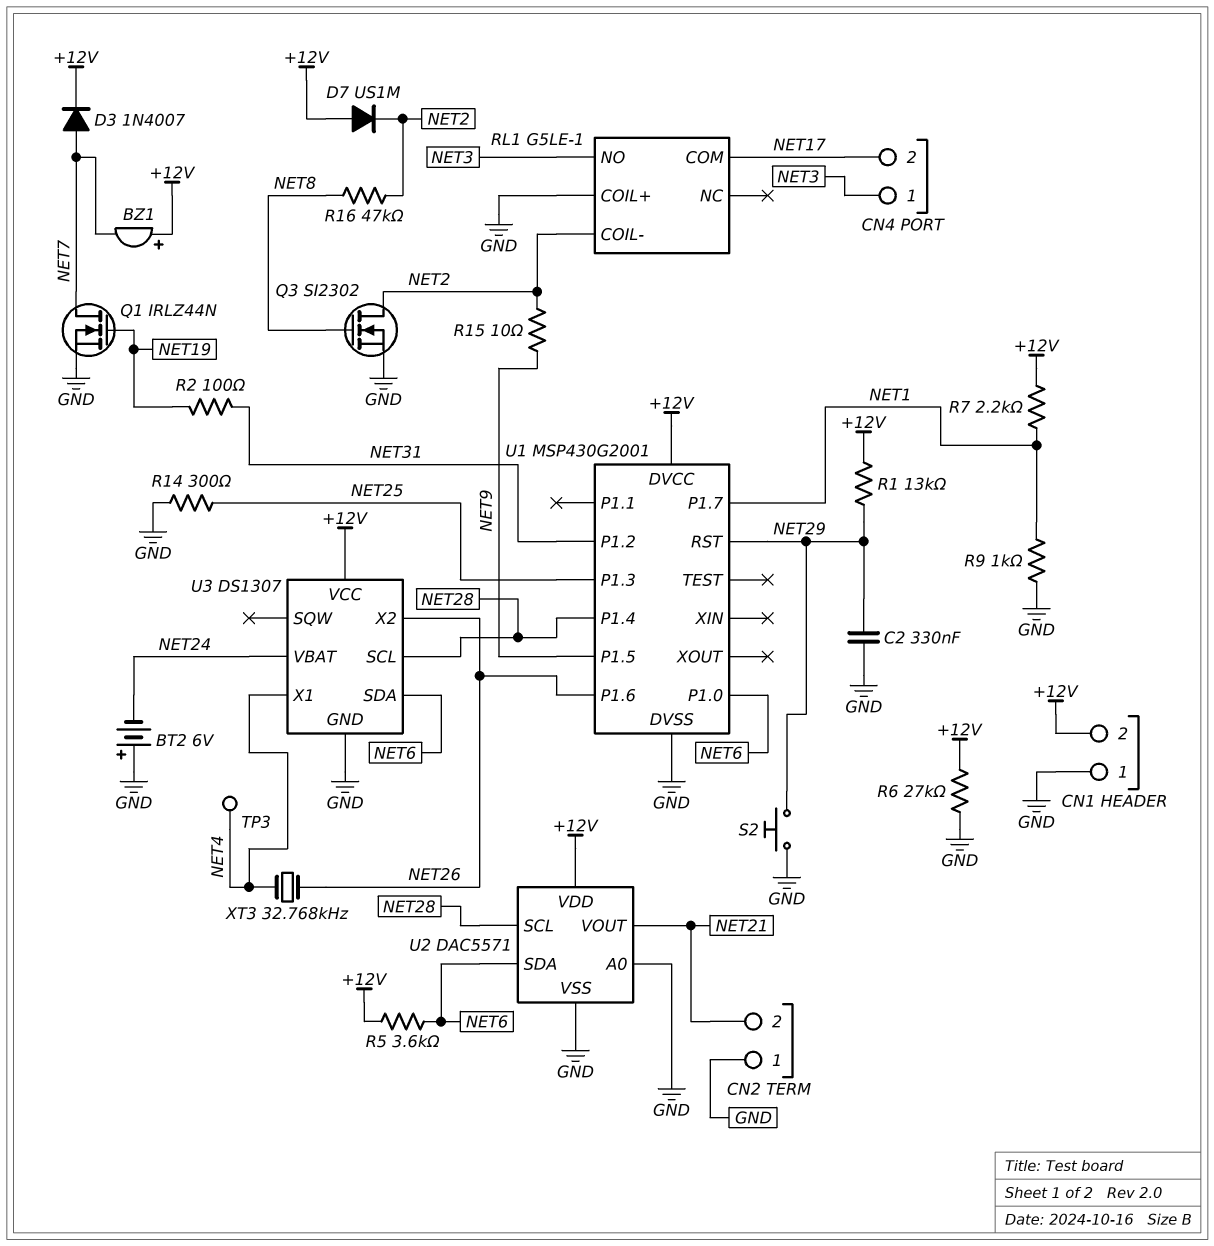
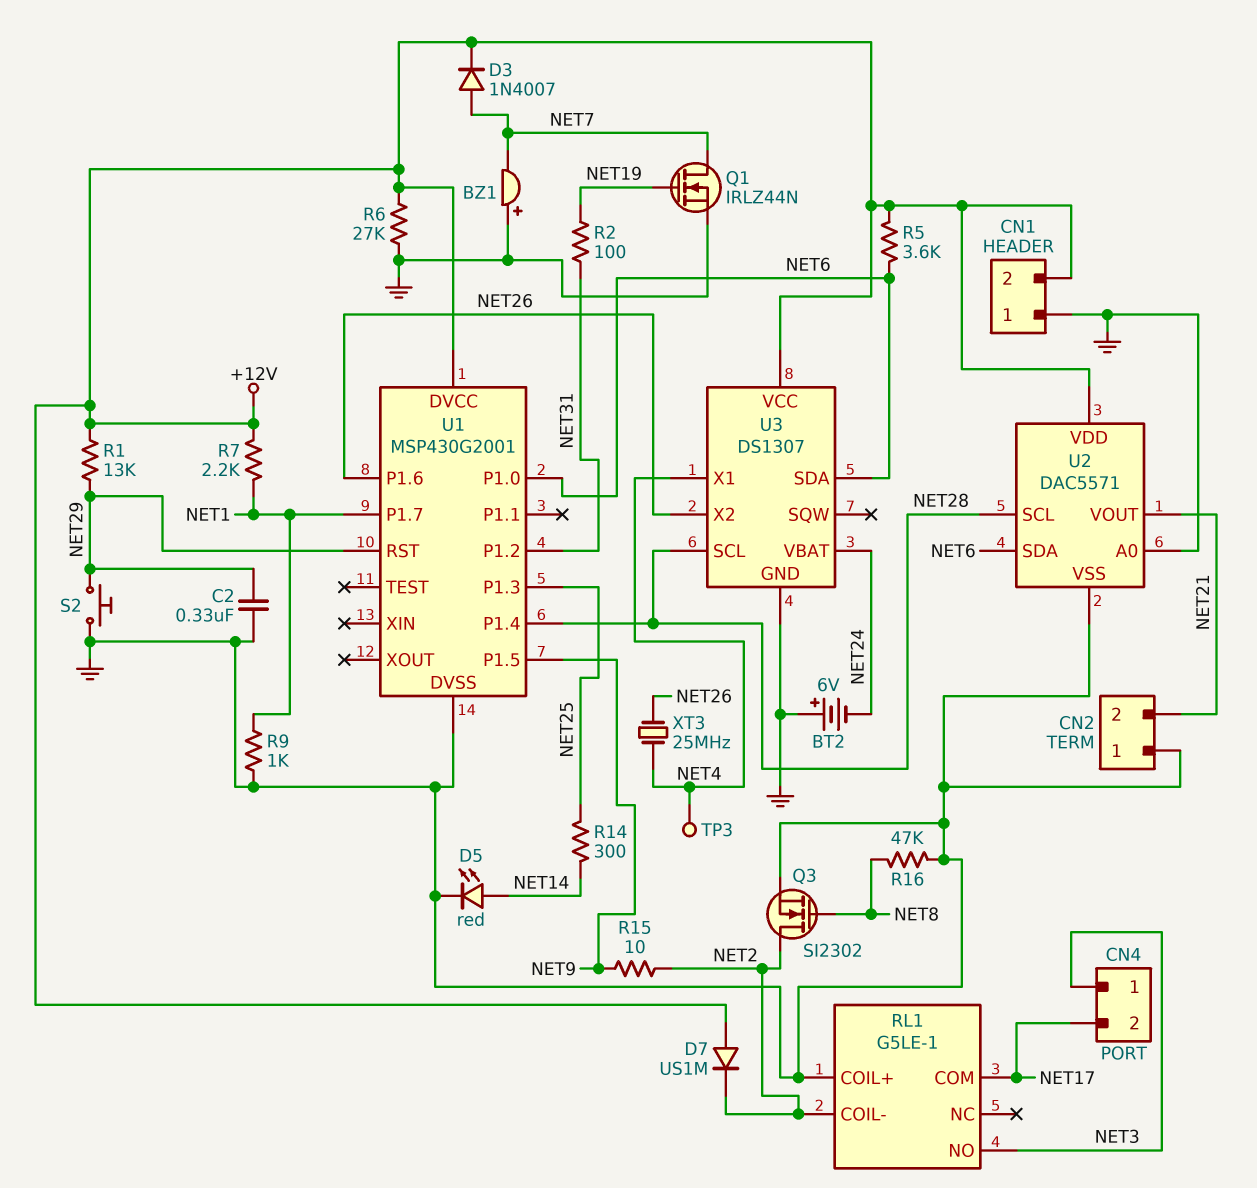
BZ1: buzzer (plus +12V, minus NET7) -> buzzer (plus GND, minus NET7)
D5: none -> LED red (A NET14, K GND)
R14: 300 (GND, NET25) -> 300 (NET14, NET25)
R16: 47k (NET2, NET8) -> 47k (GND, NET8)
XT3: 32.768kHz (NET4, NET26) -> 25MHz (NET4, NET26)

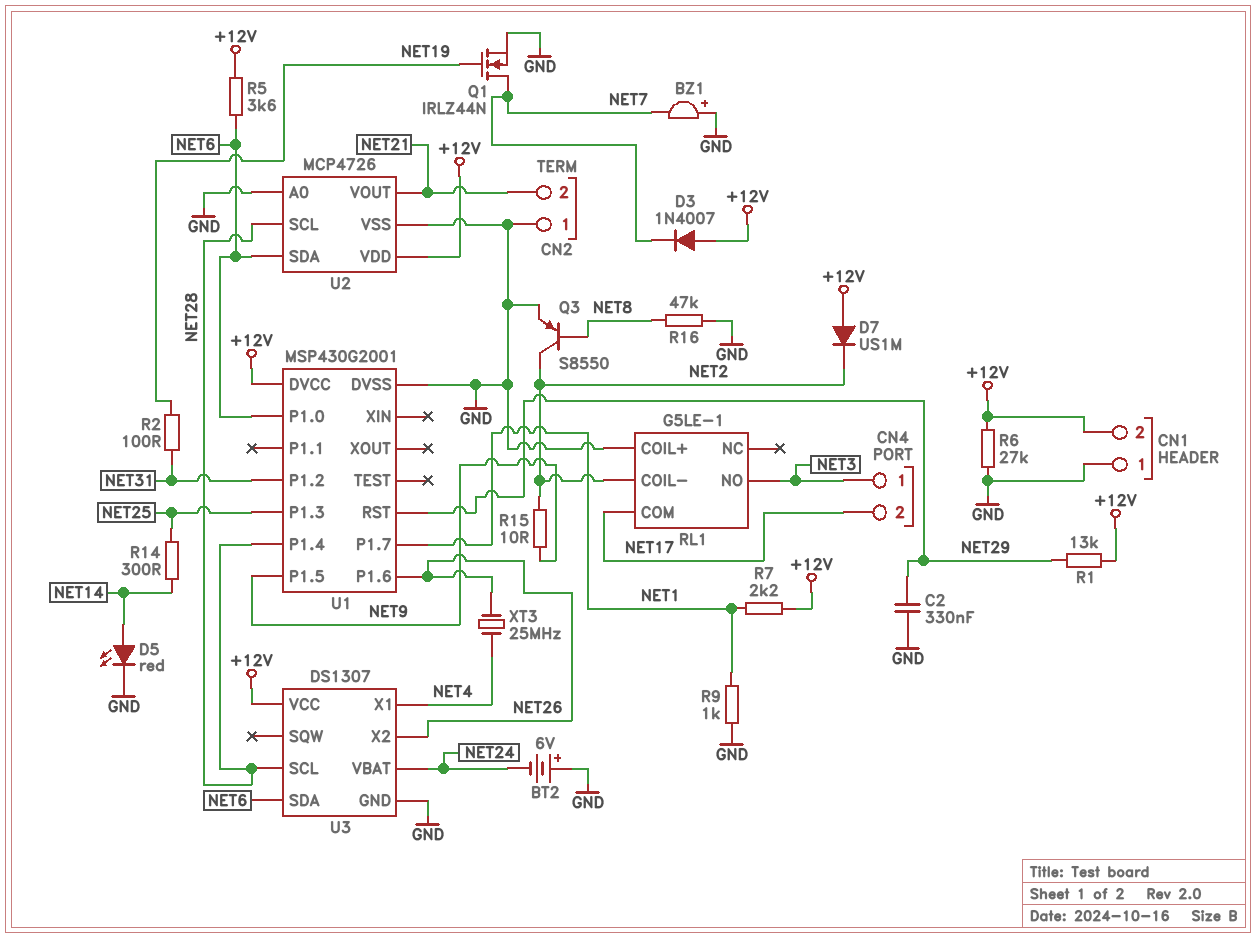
D3: diode 1N4007 (A NET7, K +12V) -> diode 1N4007 (A +12V, K NET7)
Q3: NMOS SI2302 (G NET8, D NET2, S GND) -> PNP S8550 (B NET8, C NET2, E GND)
S2: button (GND, NET29) -> none
TP3: test point (NET4) -> none
U2: DAC5571 -> MCP4726

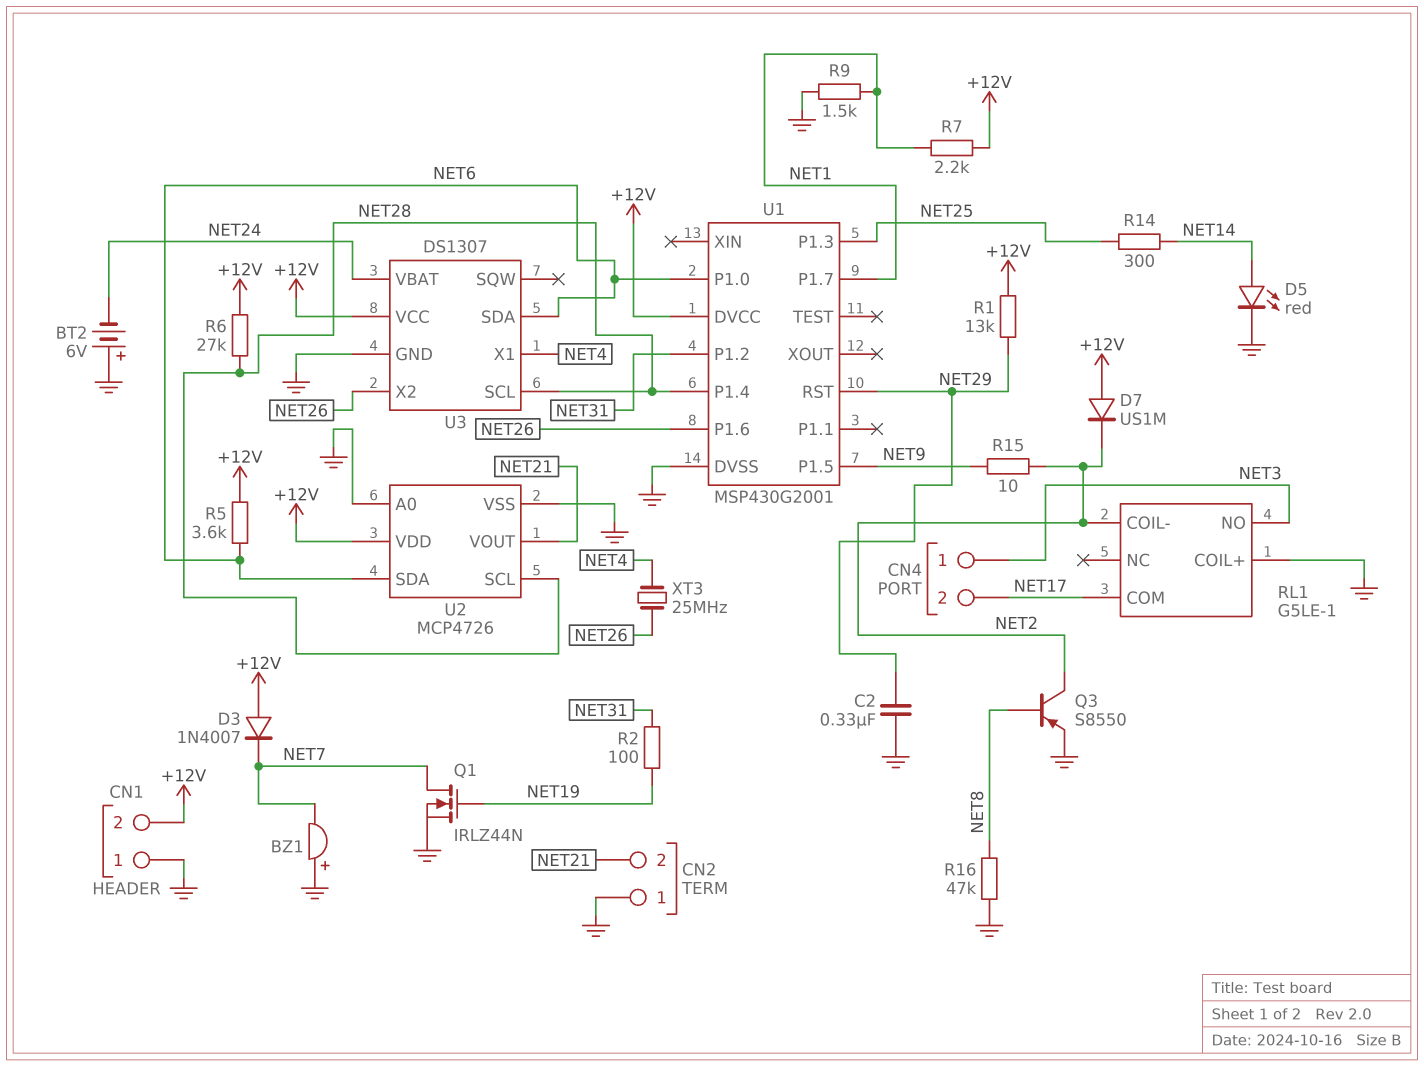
R6: 27k (+12V, GND) -> 27k (+12V, NET28)
R9: 1k (GND, NET1) -> 1.5k (GND, NET1)

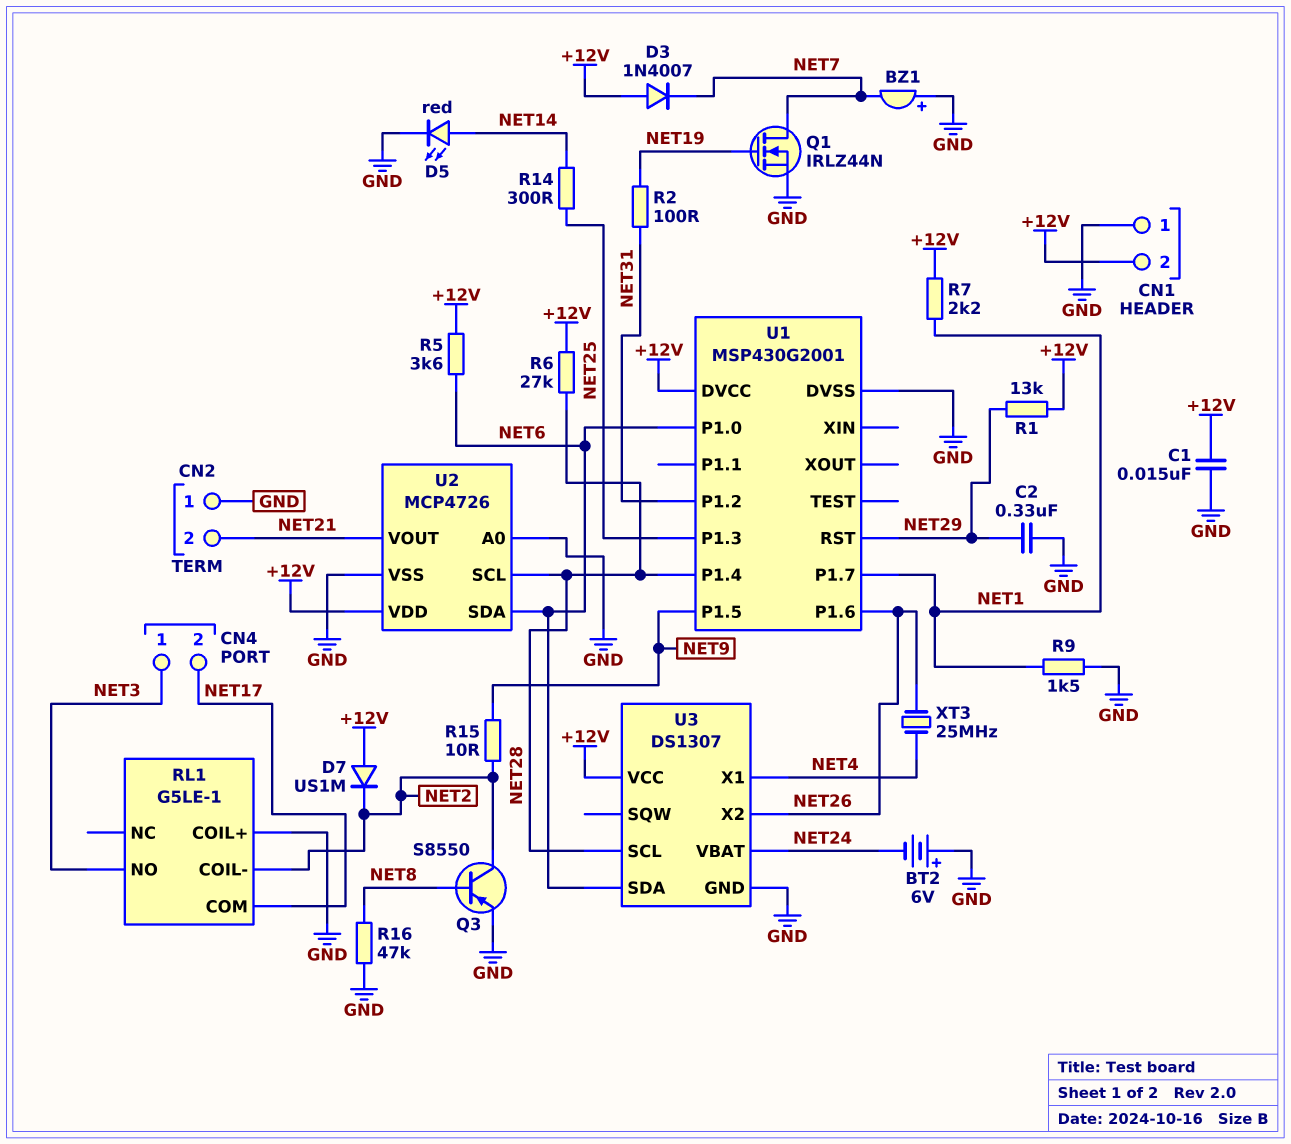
C1: none -> 15nF (+12V, GND)

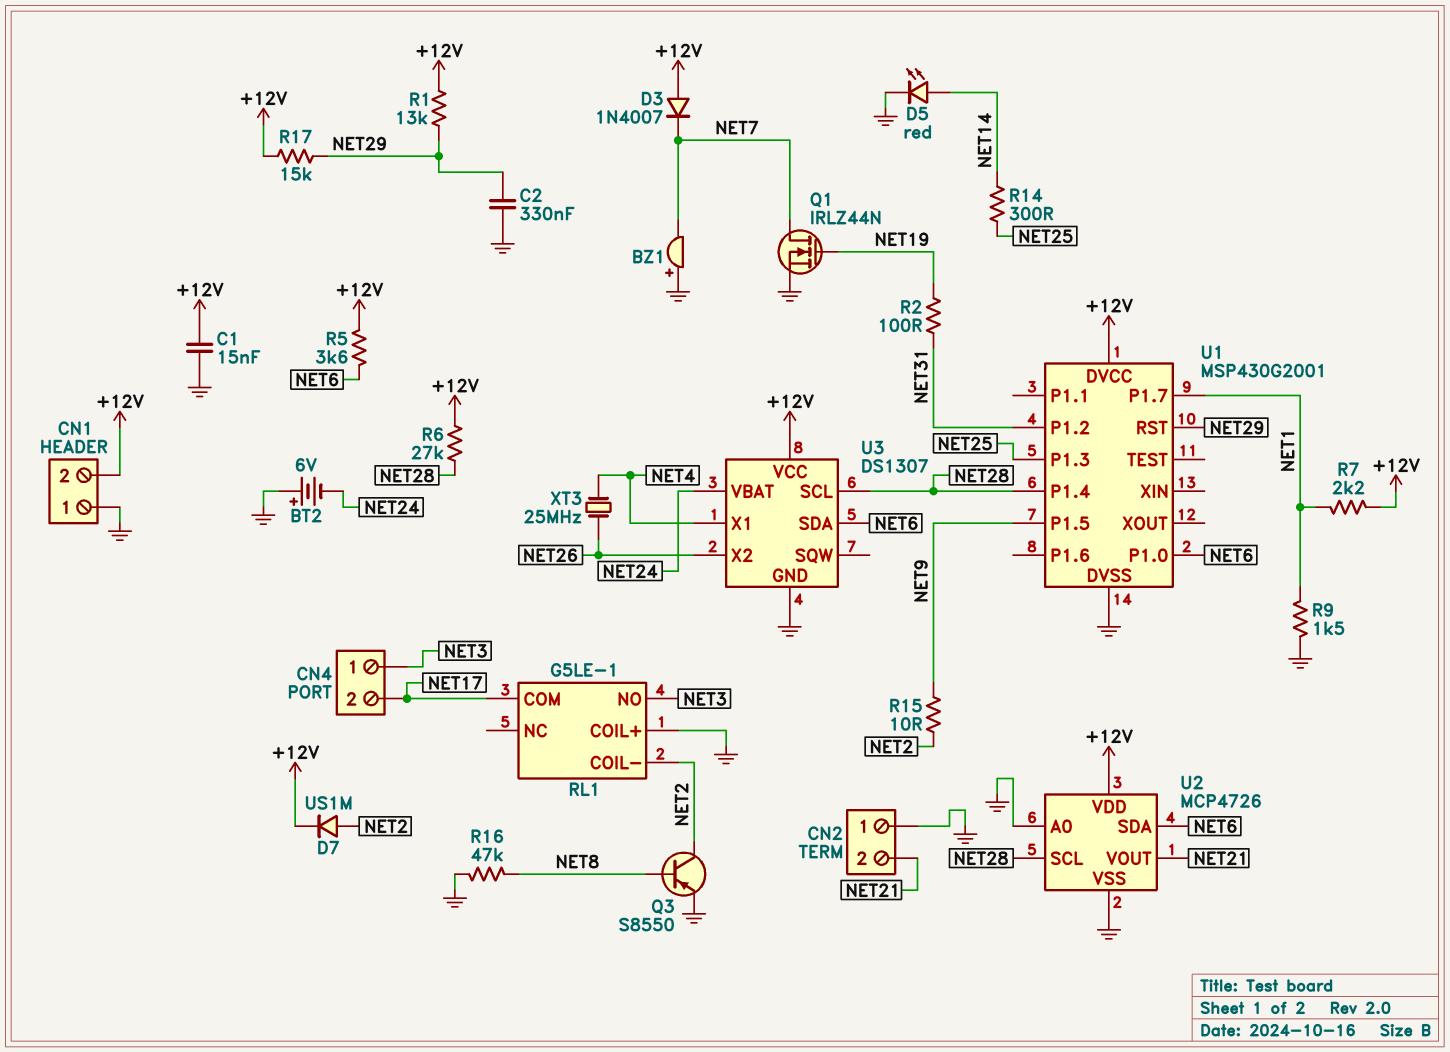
D7: diode US1M (A +12V, K NET2) -> diode US1M (A NET2, K +12V)
R17: none -> 15k (+12V, NET29)
U1 pin P1.6: NET26 -> none

